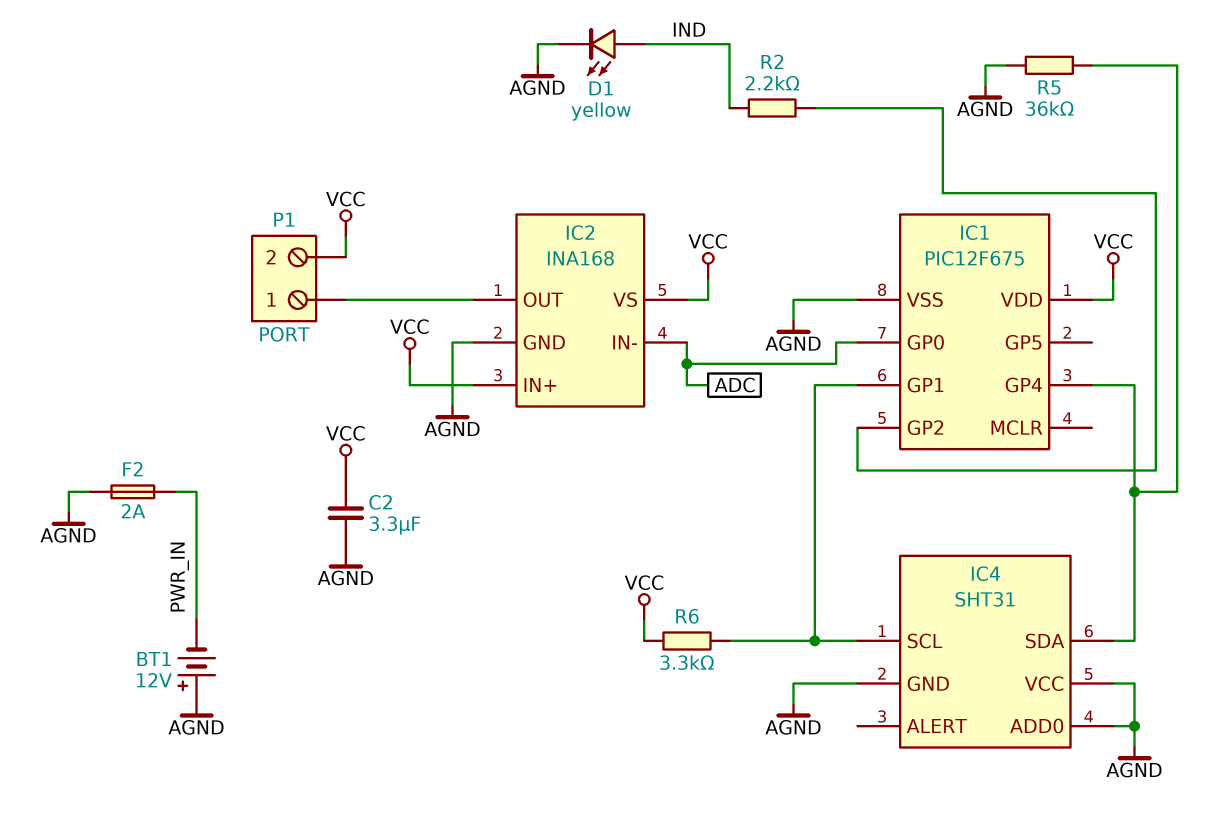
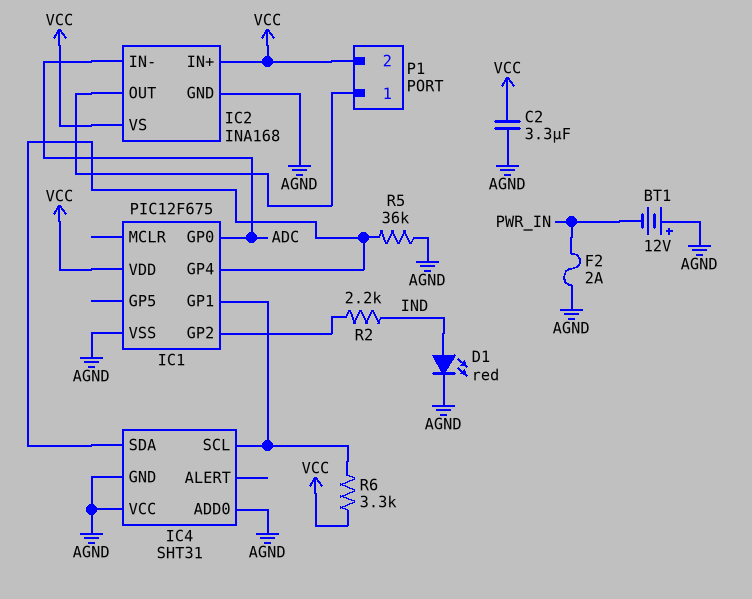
D1: LED yellow (A IND, K AGND) -> LED red (A IND, K AGND)

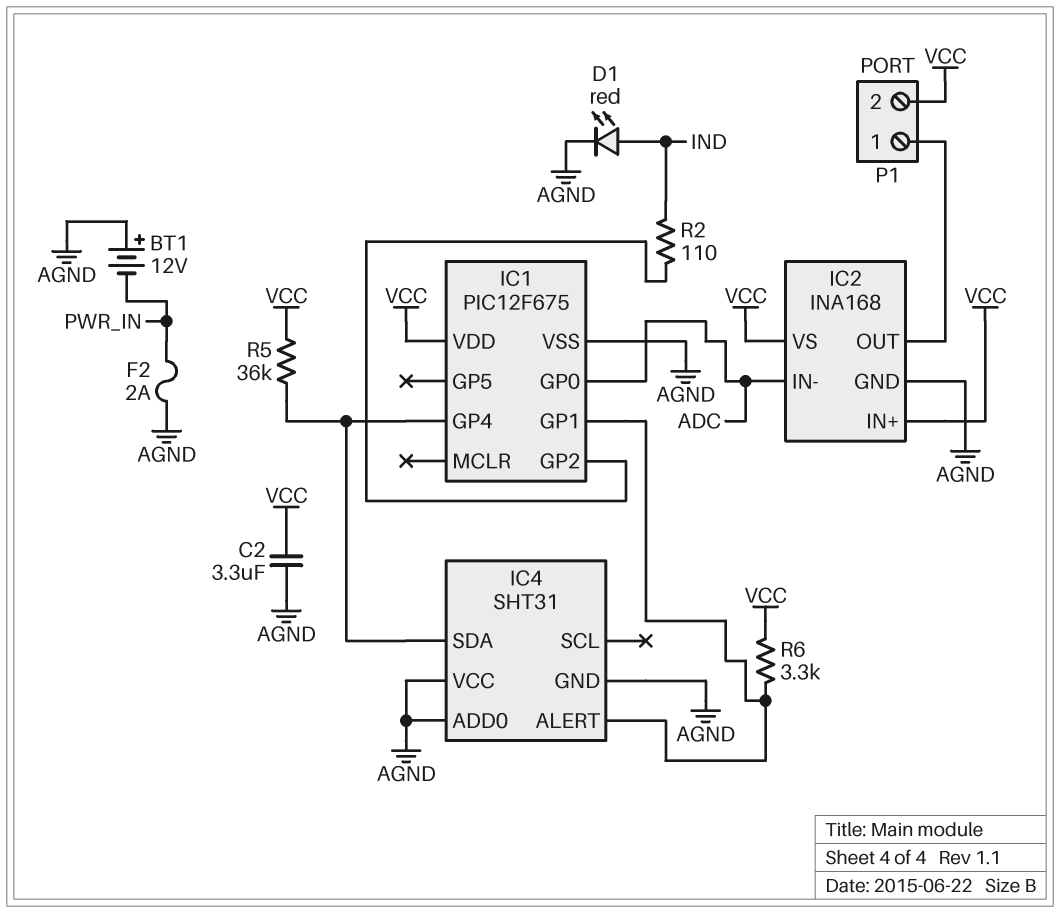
IC4 pin ALERT: none -> IC1/GP1
IC4 pin SCL: IC1/GP1 -> none
R2: 2.2k (IC1/GP2, IND) -> 110 (IC1/GP2, IND)
R5: 36k (AGND, IC1/GP4) -> 36k (IC1/GP4, VCC)

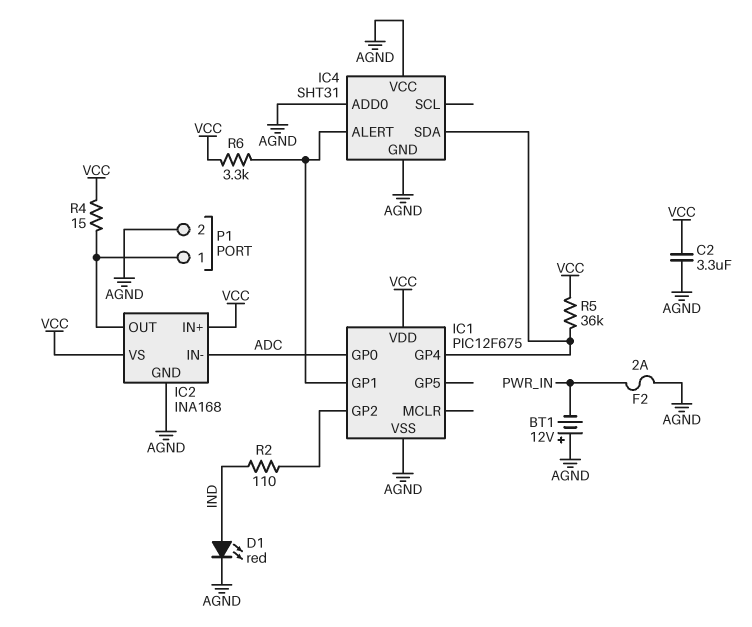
P1 pin 2: VCC -> AGND
R4: none -> 15 (IC2/OUT, VCC)

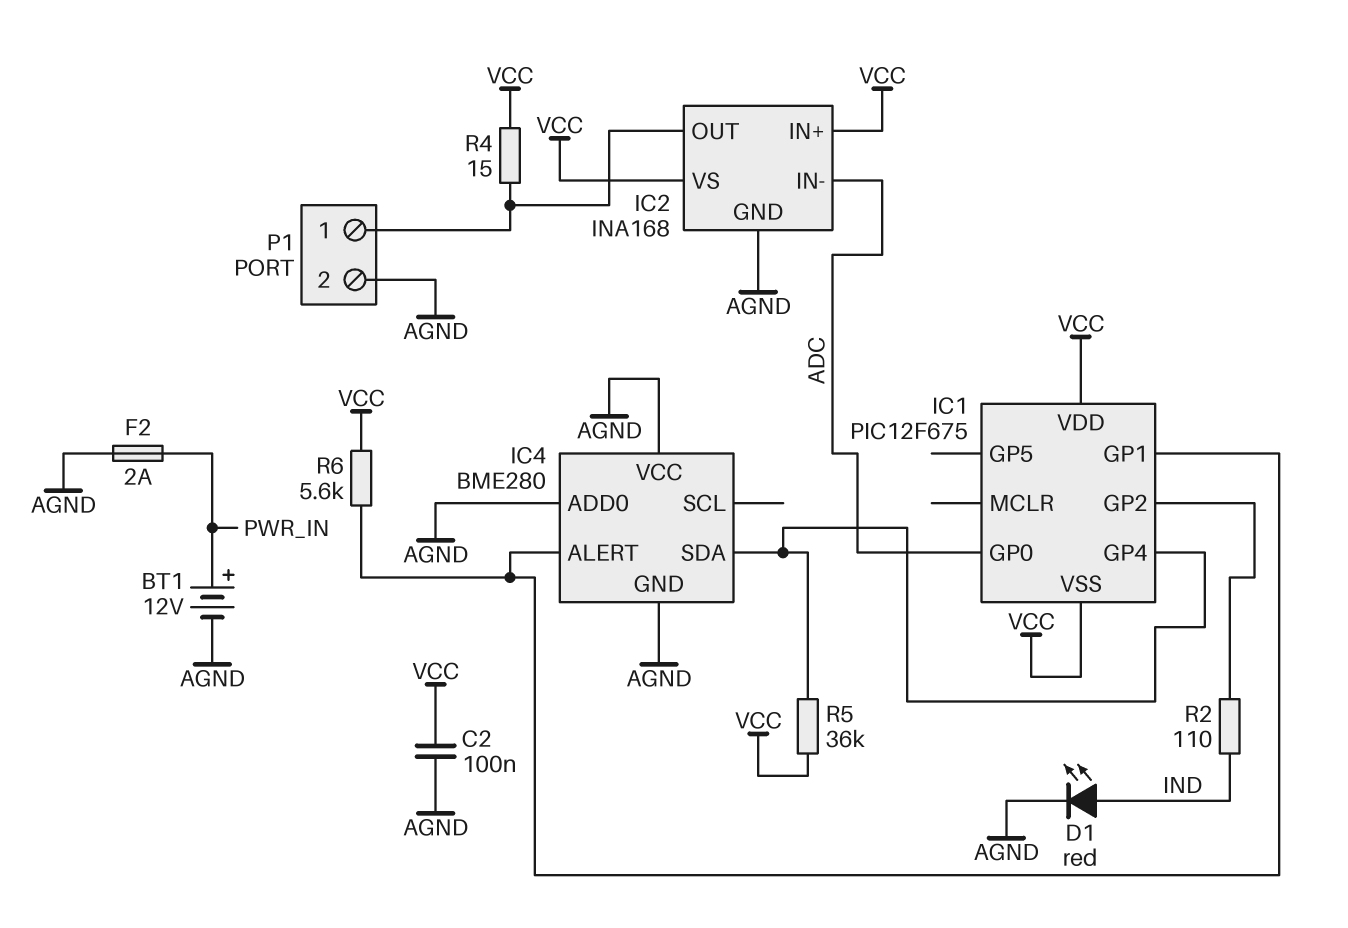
BT1: 12V (plus AGND, minus PWR_IN) -> 12V (plus PWR_IN, minus AGND)
C2: 3.3uF (AGND, VCC) -> 100nF (AGND, VCC)
IC1 pin VSS: AGND -> VCC
IC4: SHT31 -> BME280
R6: 3.3k (IC1/GP1, VCC) -> 5.6k (IC1/GP1, VCC)

